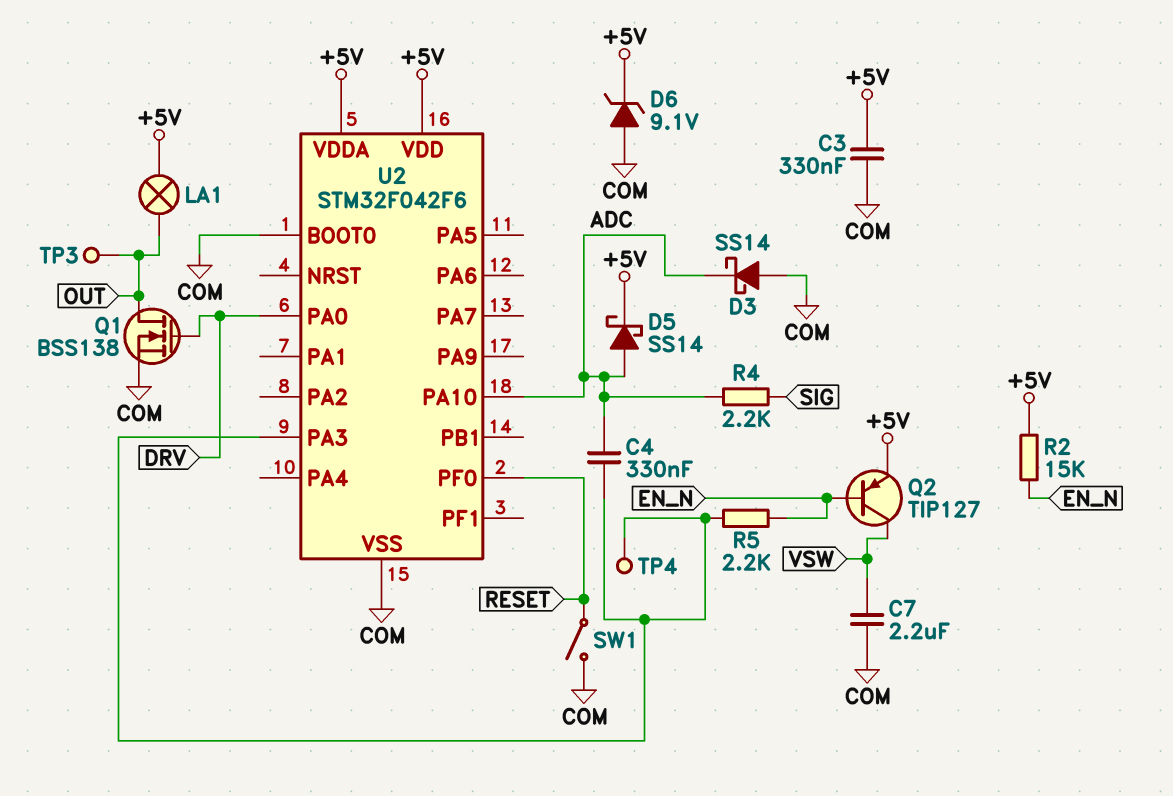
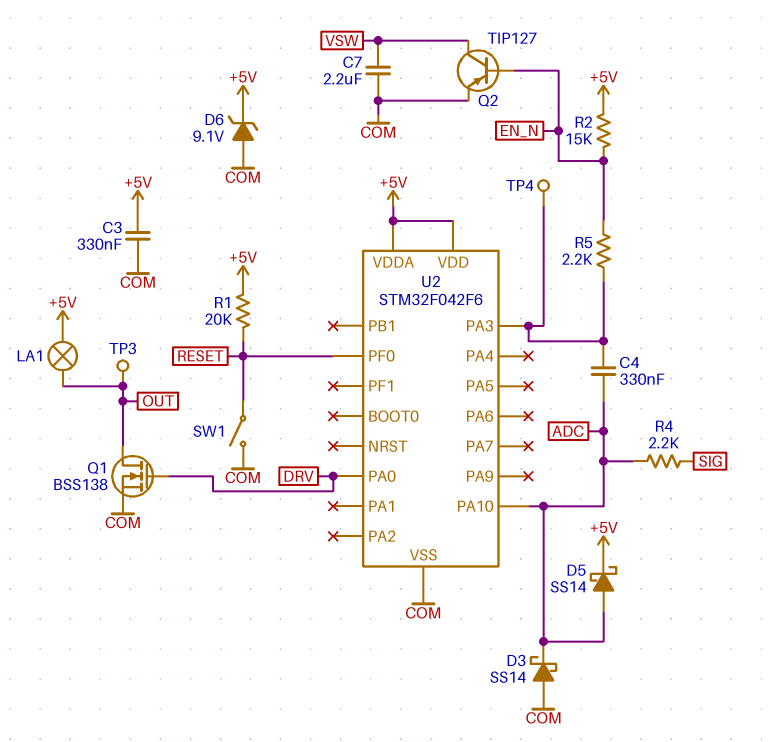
Q2: PNP TIP127 (B EN_N, C VSW, E +5V) -> PNP TIP127 (B EN_N, C VSW, E COM)
R1: none -> 20k (+5V, RESET)
U2 pin BOOT0: COM -> none

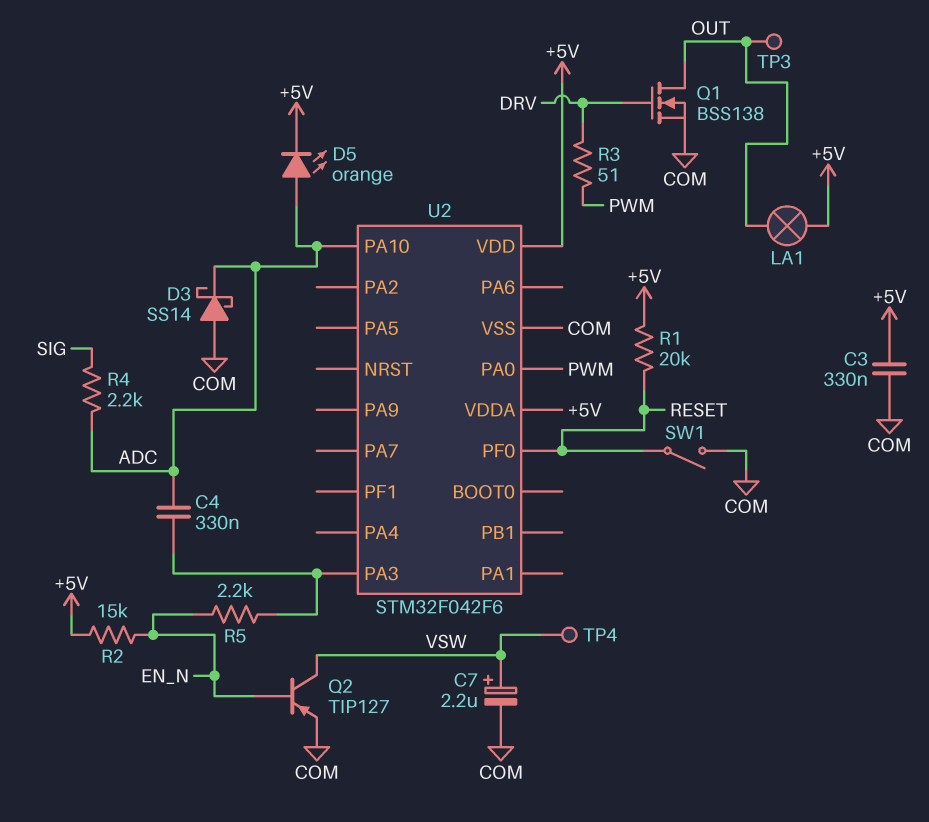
C7: 2.2uF (COM, VSW) -> 2.2uF (plus VSW, minus COM)
D5: schottky SS14 (A ADC, K +5V) -> LED orange (A ADC, K +5V)
D6: zener 9.1V (A COM, K +5V) -> none
R3: none -> 51 (DRV, PWM)
TP4: test point (U2/PA3) -> test point (VSW)
U2 pin PA0: DRV -> PWM

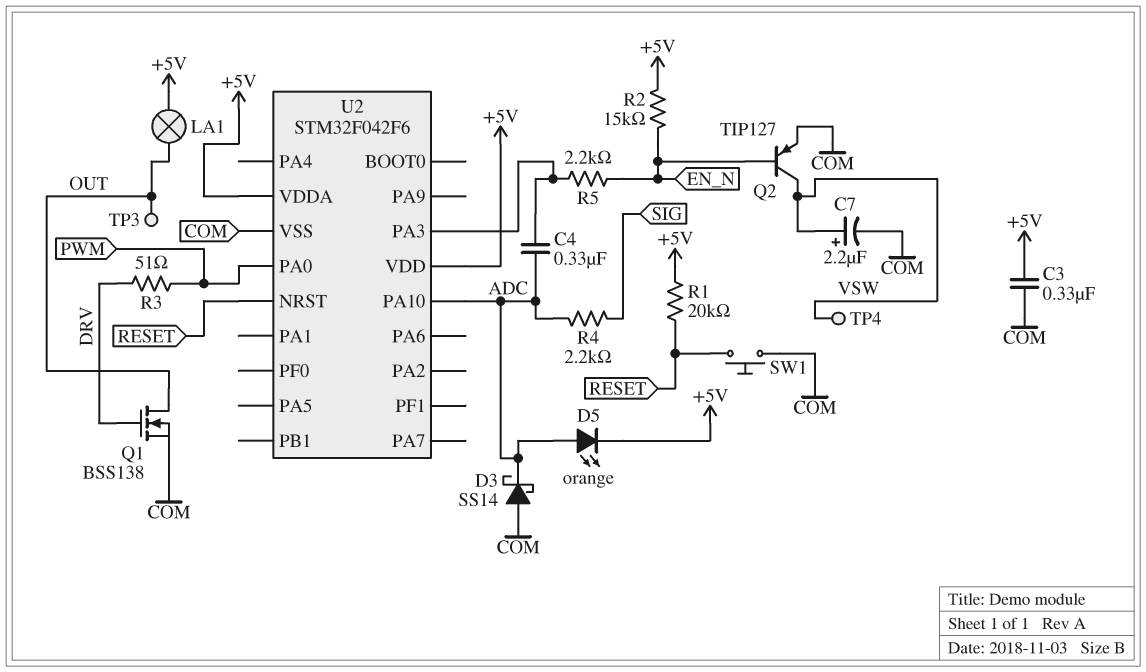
SW1: switch (COM, RESET) -> button (COM, RESET)
U2 pin NRST: none -> RESET
U2 pin PF0: RESET -> none

